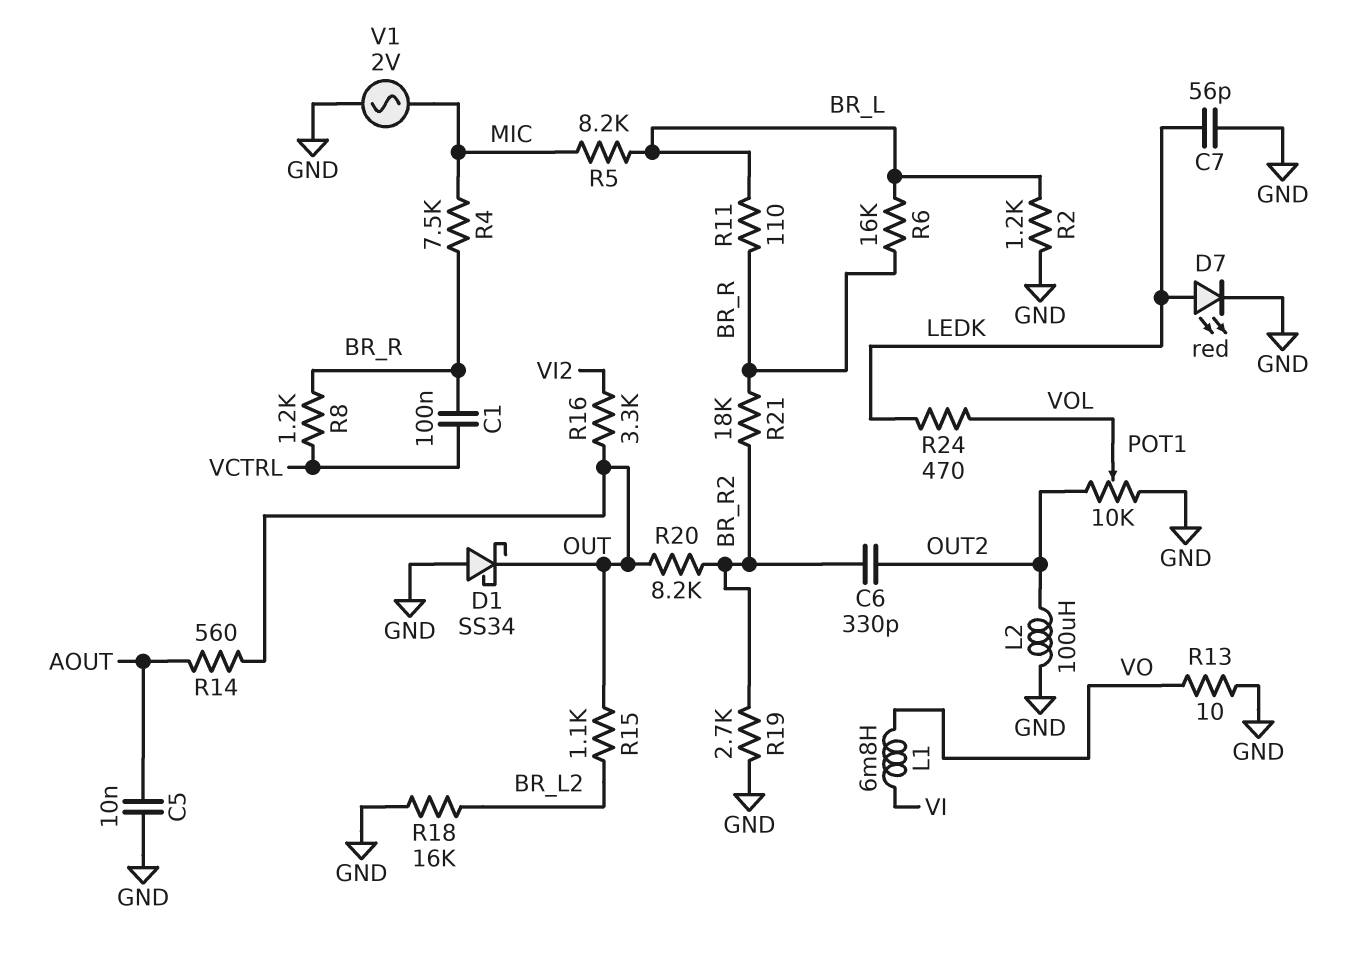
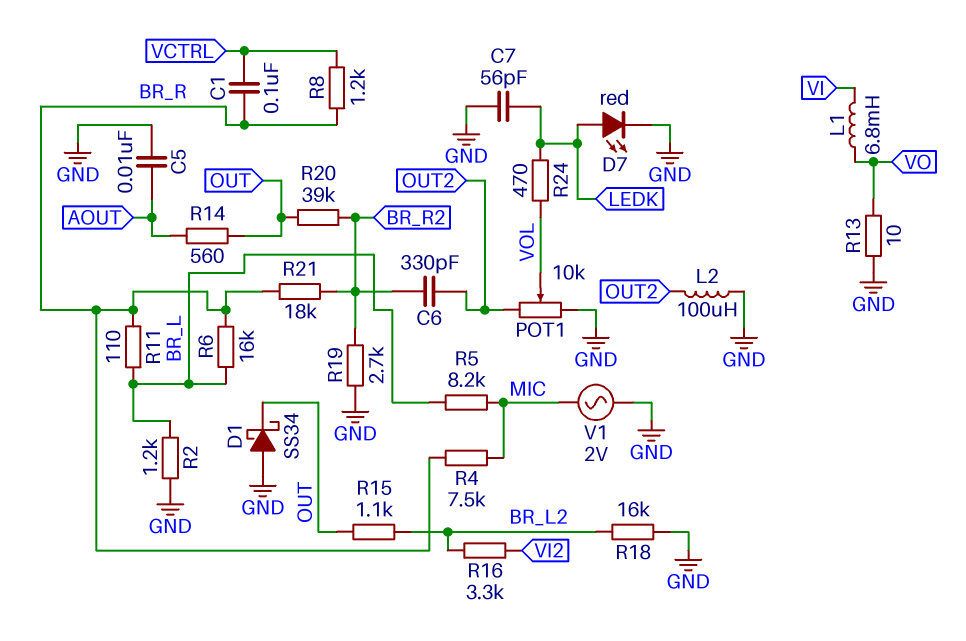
R16: 3.3k (OUT, VI2) -> 3.3k (BR_L2, VI2)
R20: 8.2k (BR_R2, OUT) -> 39k (BR_R2, OUT)

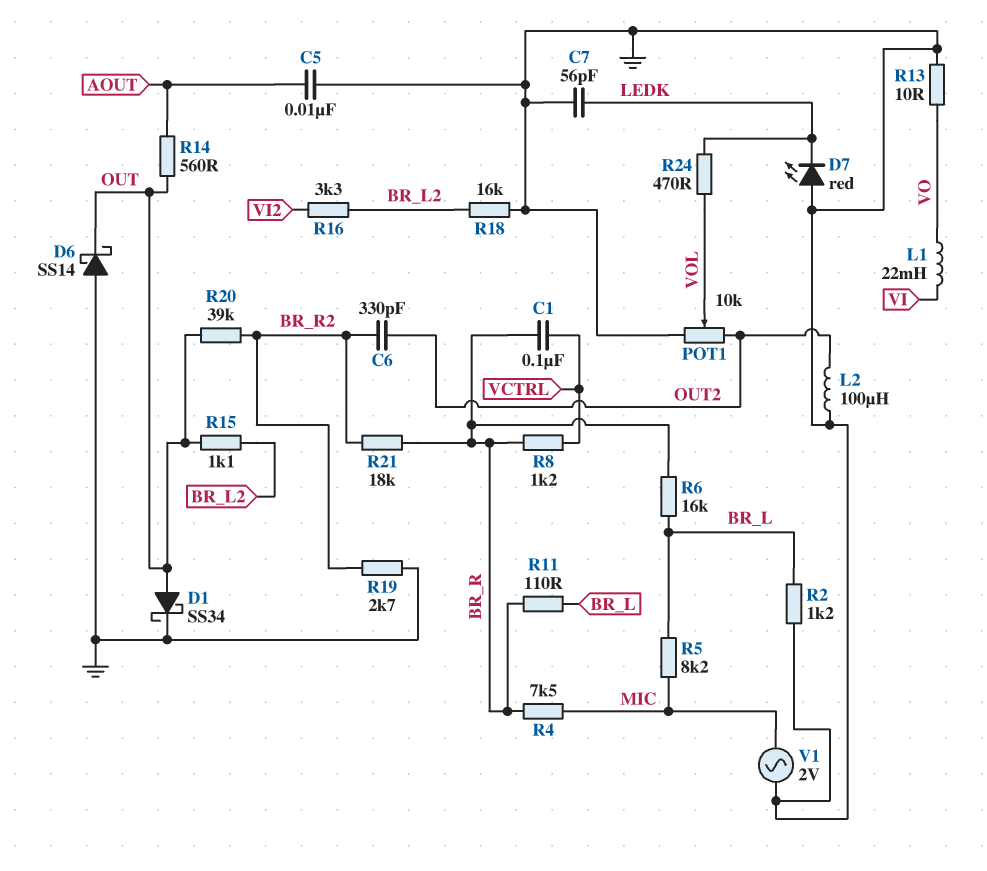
D1: schottky SS34 (A GND, K OUT) -> schottky SS34 (A OUT, K GND)
D6: none -> schottky SS14 (A GND, K OUT)
D7: LED red (A LEDK, K GND) -> LED red (A GND, K LEDK)
L1: 6.8mH (VI, VO) -> 22mH (VI, VO)

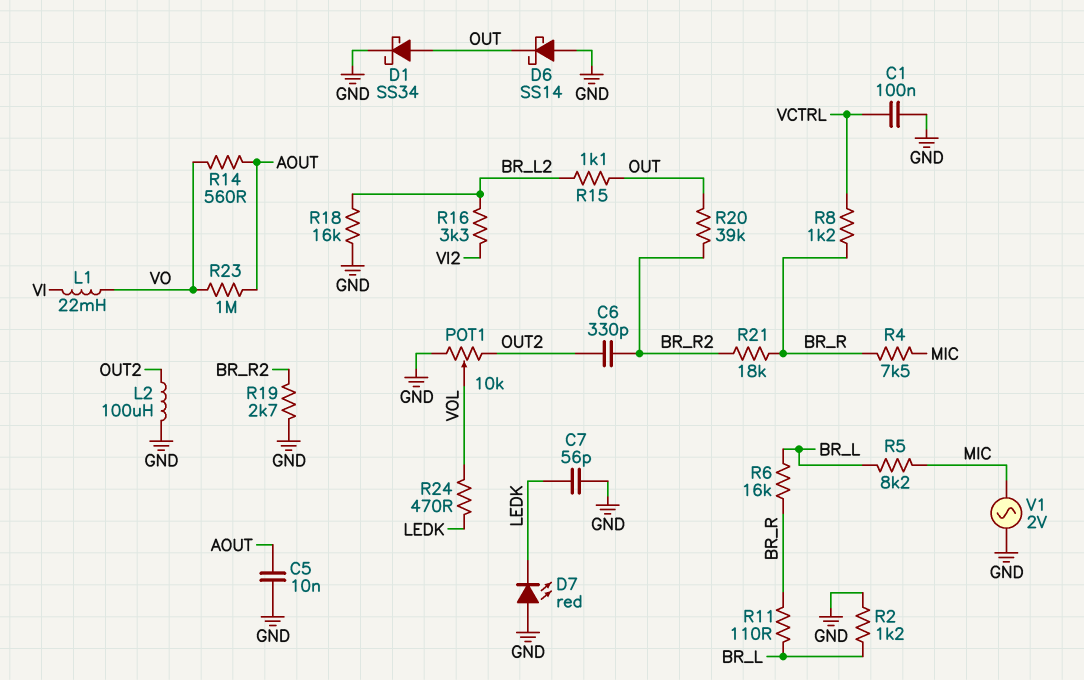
C1: 100nF (BR_R, VCTRL) -> 100nF (GND, VCTRL)
R13: 10 (GND, VO) -> none
R14: 560 (AOUT, OUT) -> 560 (AOUT, VO)
R23: none -> 1M (AOUT, VO)

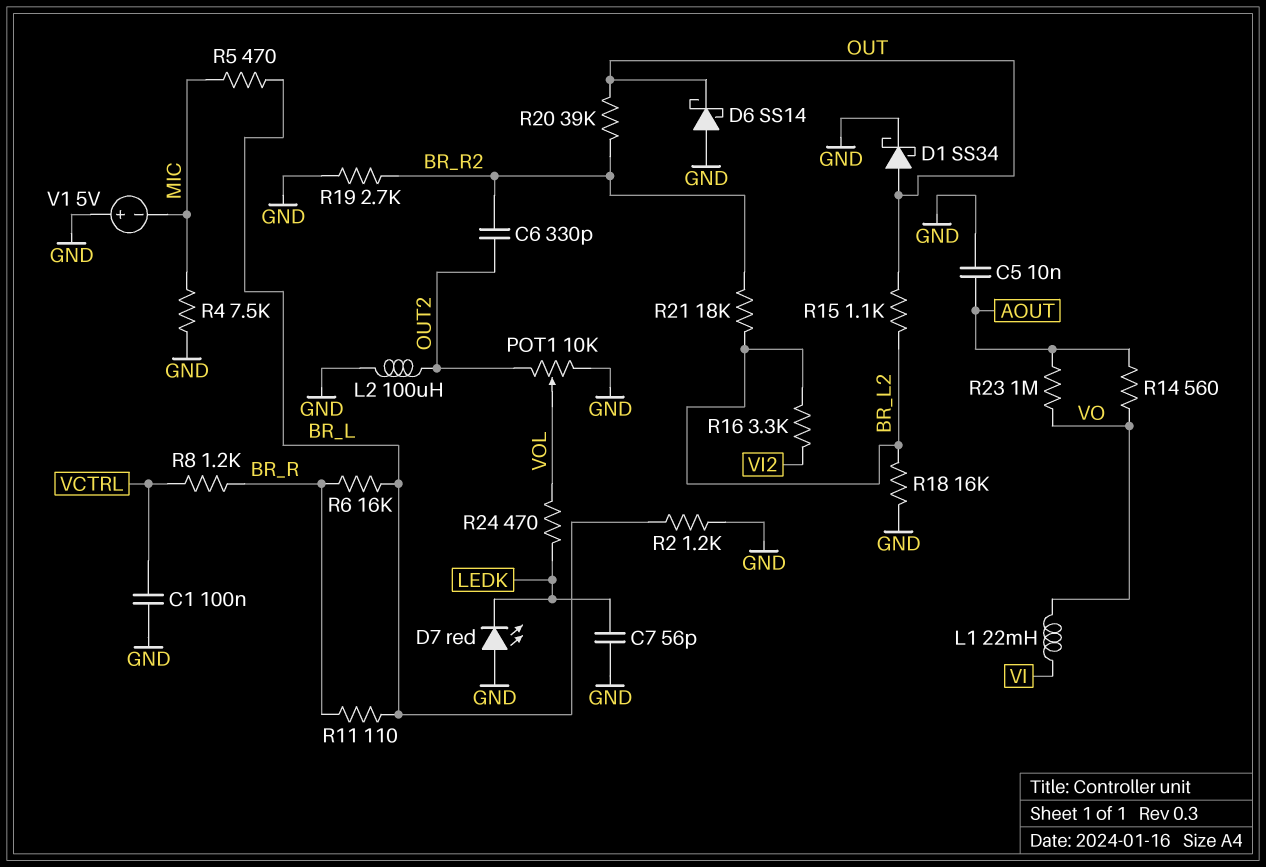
R4: 7.5k (BR_R, MIC) -> 7.5k (GND, MIC)
R5: 8.2k (BR_L, MIC) -> 470 (BR_L, MIC)
R21: 18k (BR_R, BR_R2) -> 18k (BR_L2, BR_R2)
V1: AC 2V (GND, MIC) -> 5V (plus GND, minus MIC)

